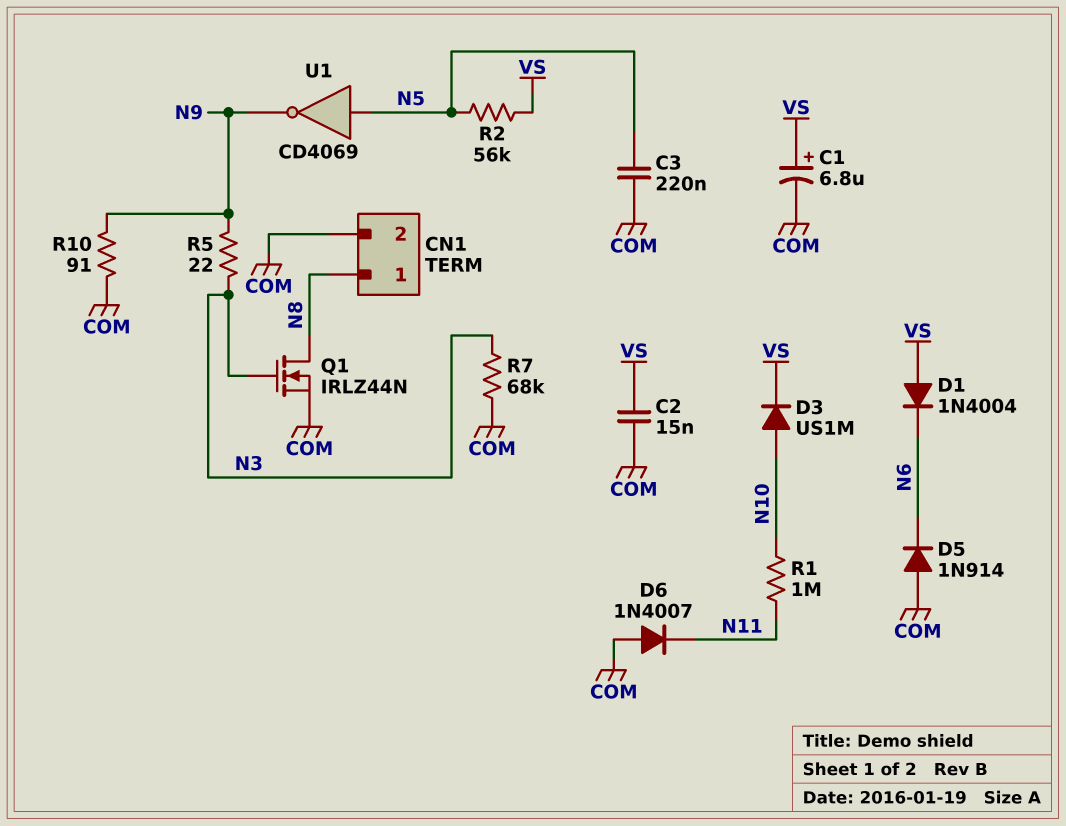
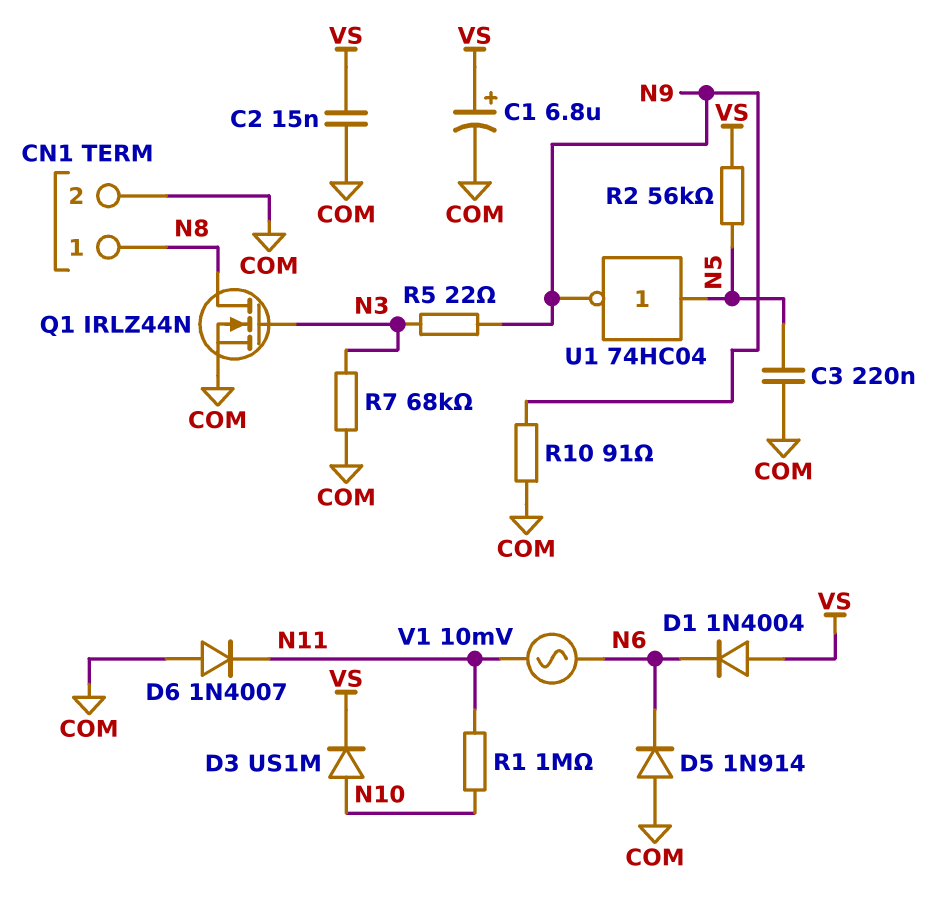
U1: NOT CD4069 (in N5, out N9) -> NOT 74HC04 (in N5, out N9)
V1: none -> AC 10mV (N6, N11)

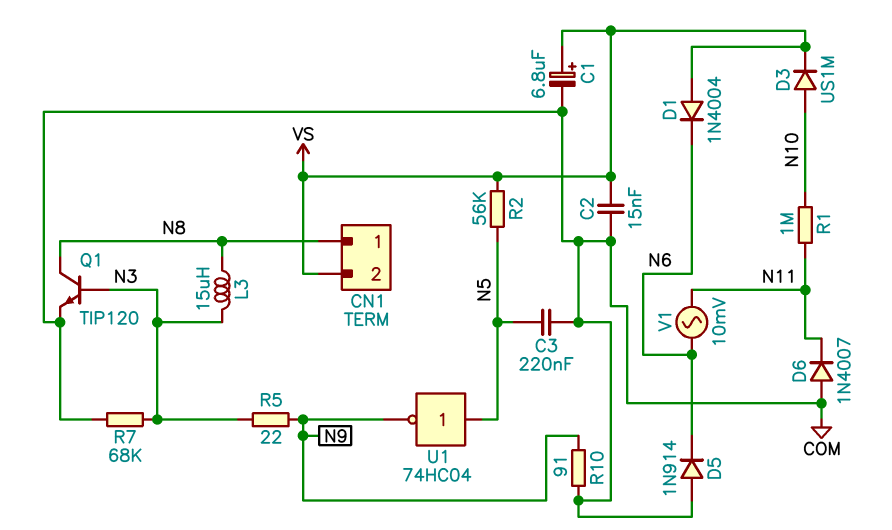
CN1 pin 2: COM -> VS
L3: none -> 15uH (N3, N8)
Q1: NMOS IRLZ44N (G N3, D N8, S COM) -> NPN TIP120 (B N3, C N8, E COM)

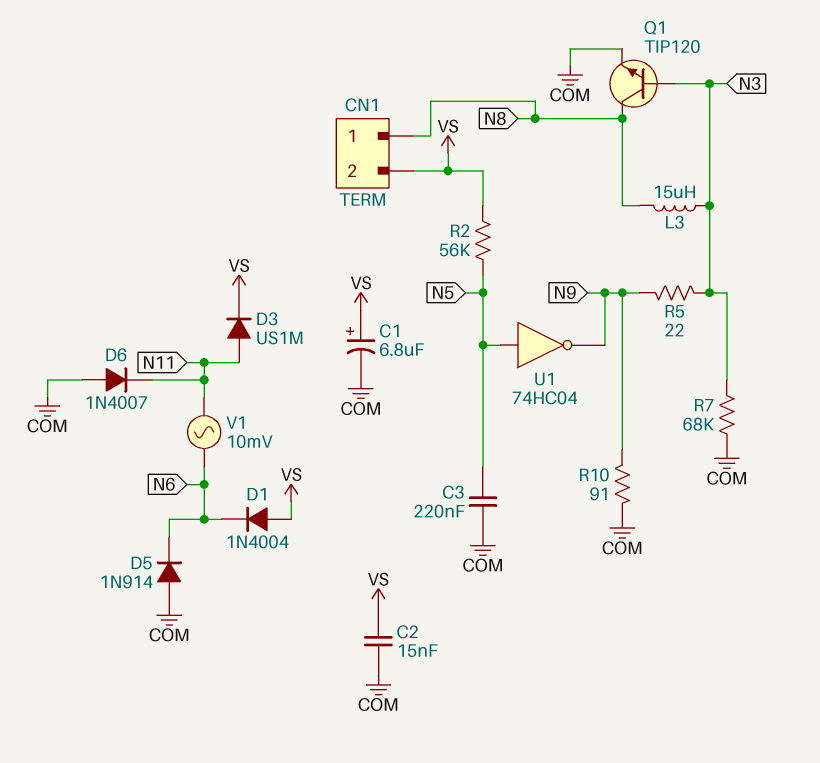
D3: diode US1M (A N10, K VS) -> diode US1M (A N11, K VS)
R1: 1M (N10, N11) -> none

